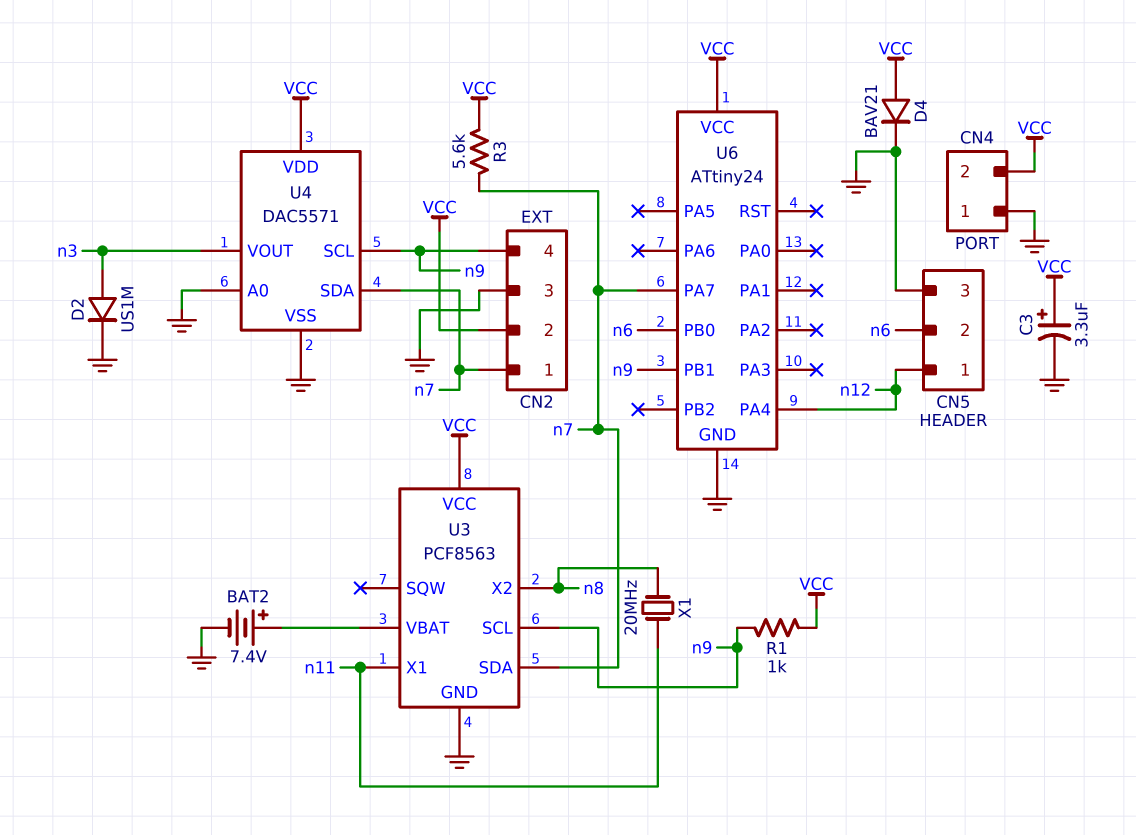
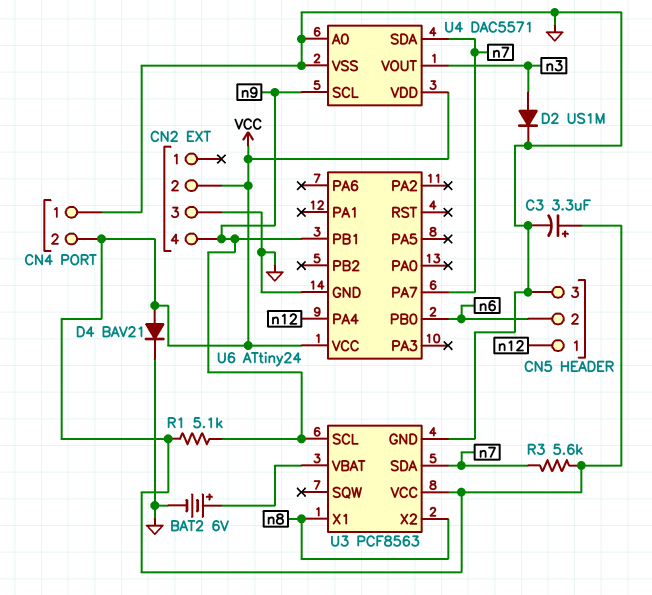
BAT2: 7.4V (plus U3/VBAT, minus GND) -> 6V (plus U3/VBAT, minus GND)
CN2 pin 1: n7 -> none
R1: 1k (VCC, n9) -> 5.1k (VCC, n9)
U3 pin X1: n11 -> n8
X1: 20MHz (n8, n11) -> none

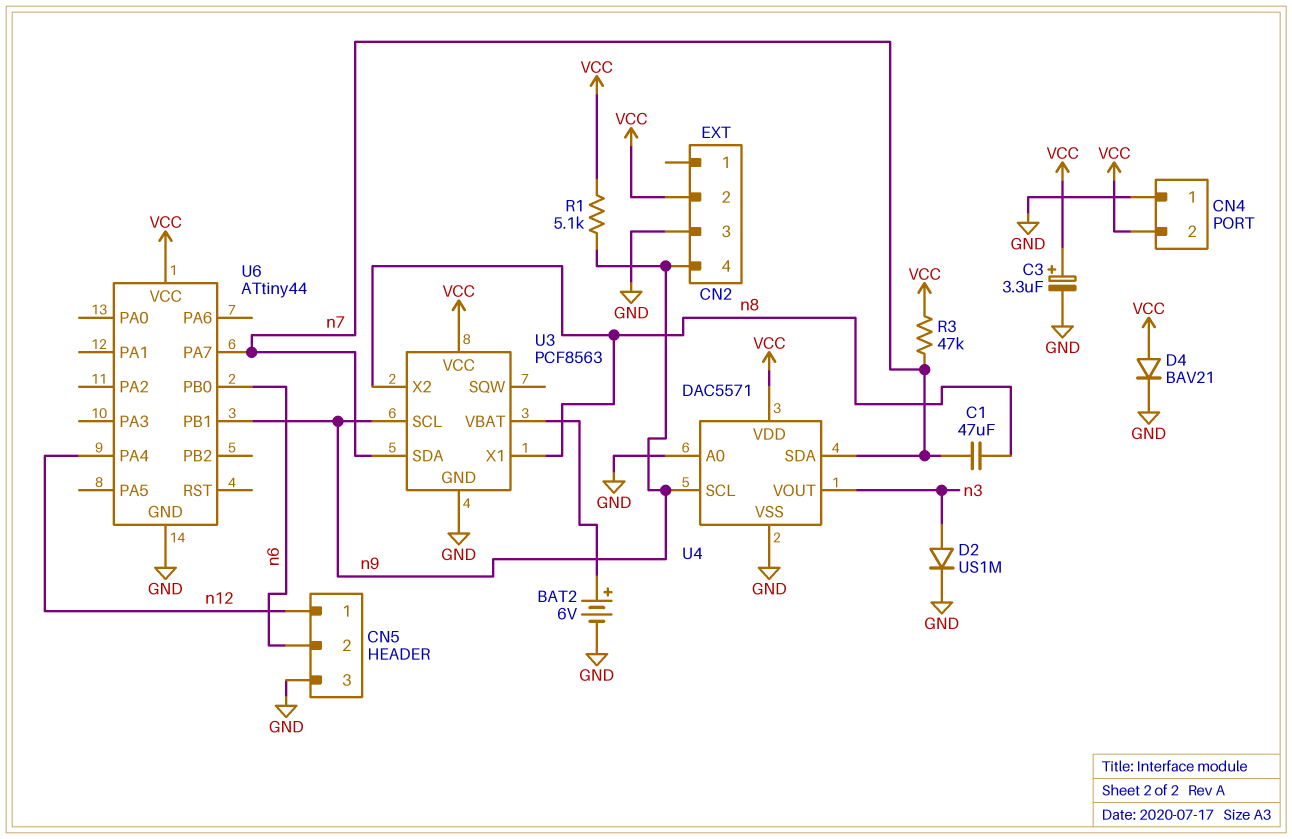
C1: none -> 47uF (n7, n8)
R3: 5.6k (VCC, n7) -> 47k (VCC, n7)
U6: ATtiny24 -> ATtiny44

